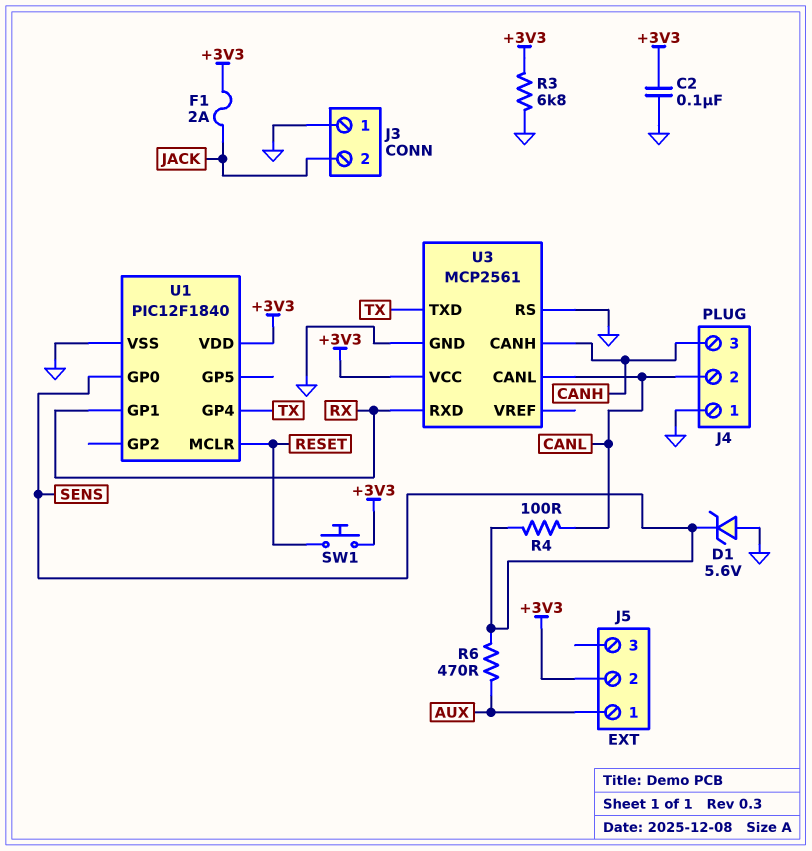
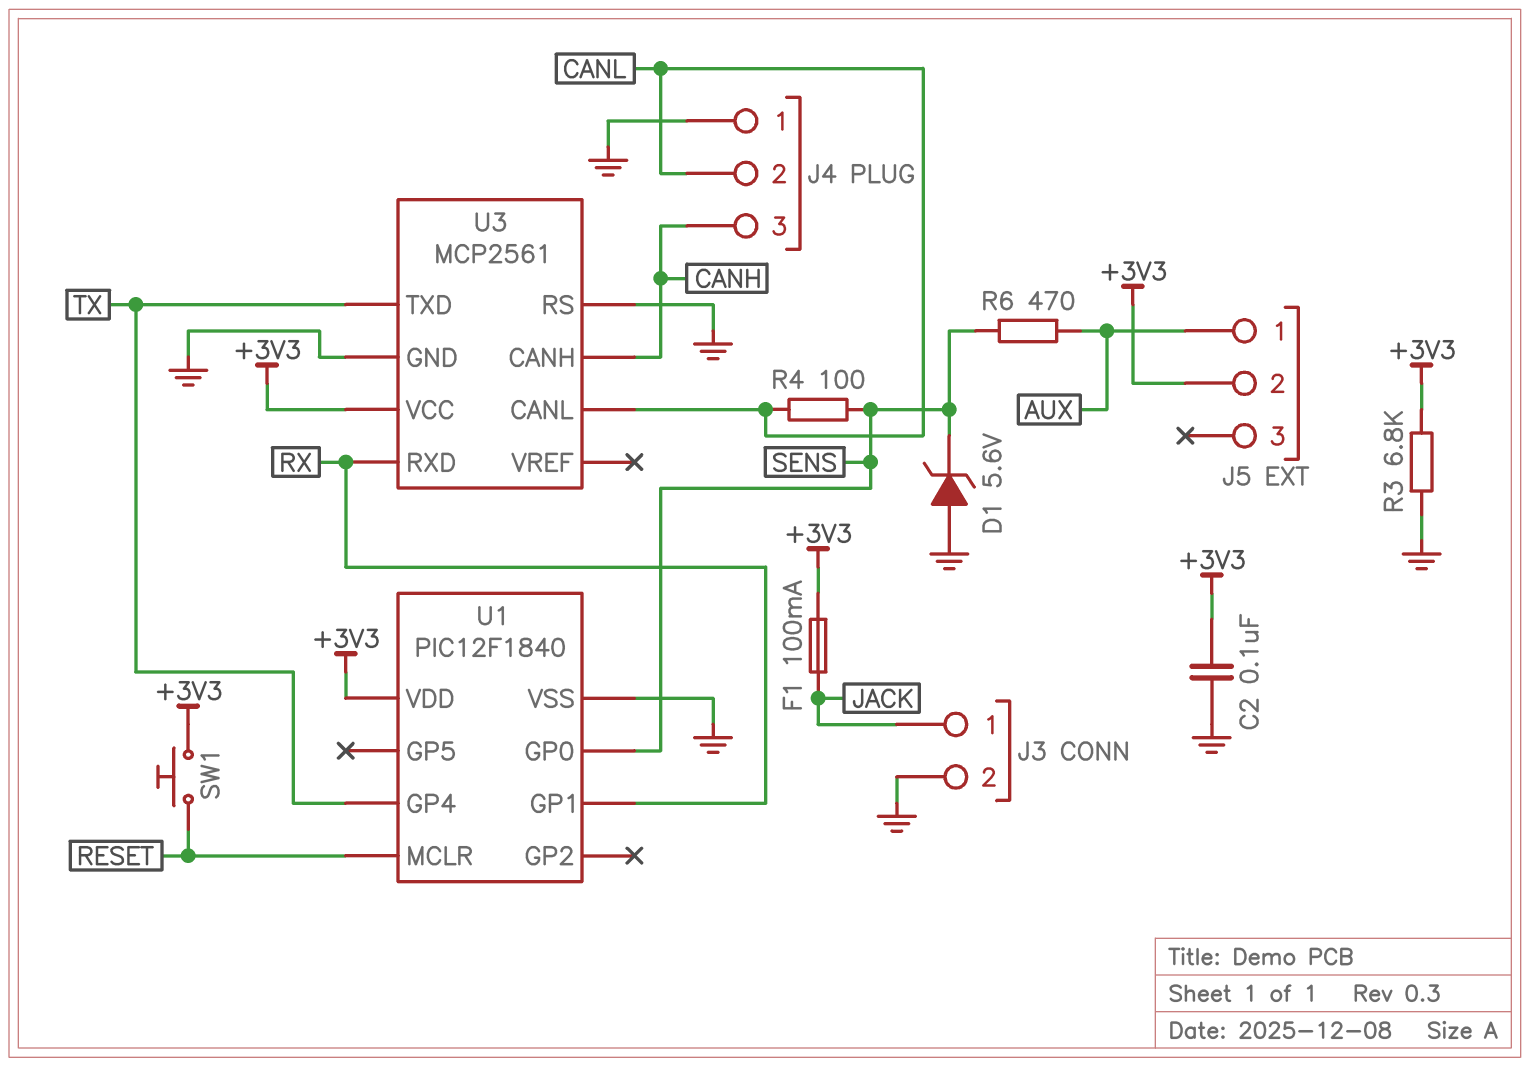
F1: 2A (+3V3, JACK) -> 100mA (+3V3, JACK)
J3 pin 1: GND -> JACK
J3 pin 2: JACK -> GND

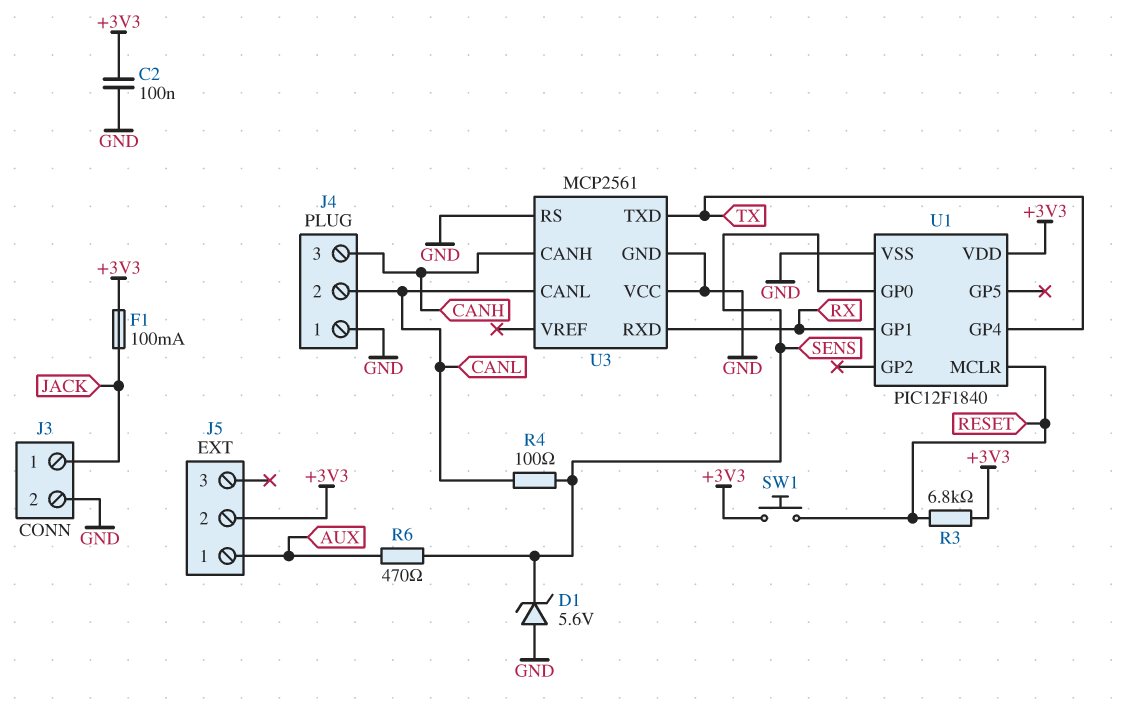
R3: 6.8k (+3V3, GND) -> 6.8k (+3V3, RESET)
U3 pin VCC: +3V3 -> GND

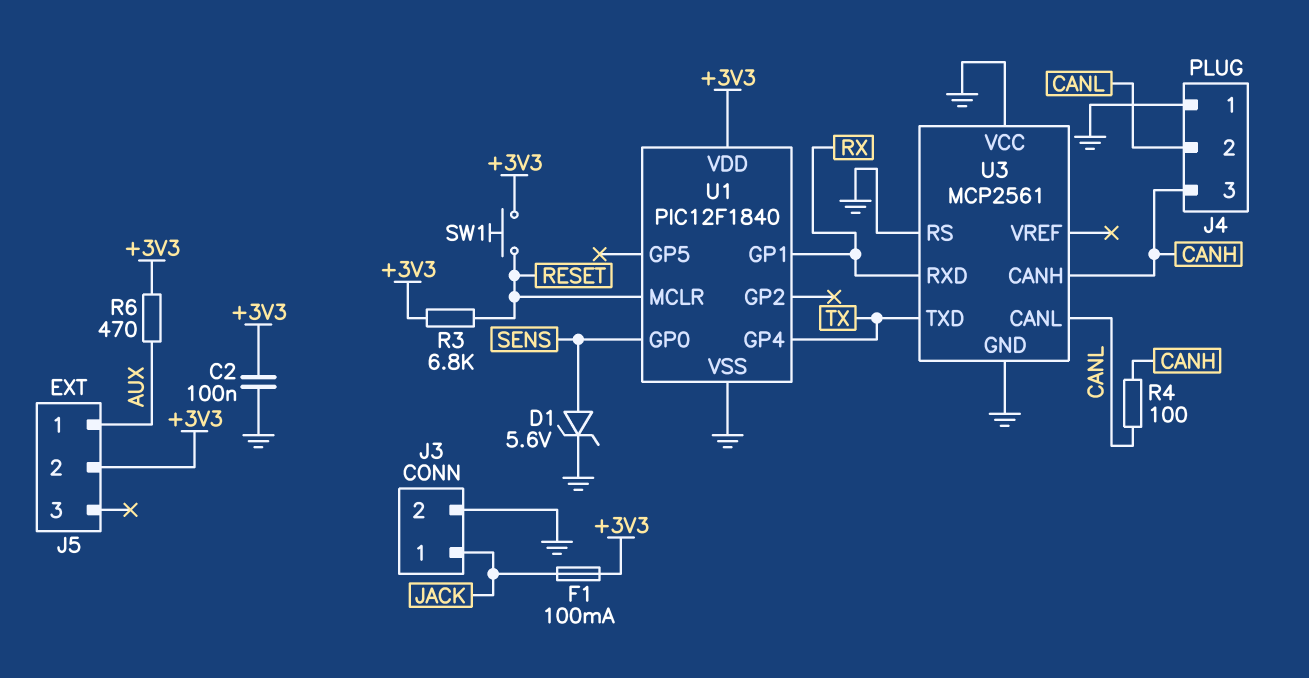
D1: zener 5.6V (A GND, K SENS) -> zener 5.6V (A SENS, K GND)
R4: 100 (CANL, SENS) -> 100 (CANH, CANL)
R6: 470 (AUX, SENS) -> 470 (+3V3, AUX)

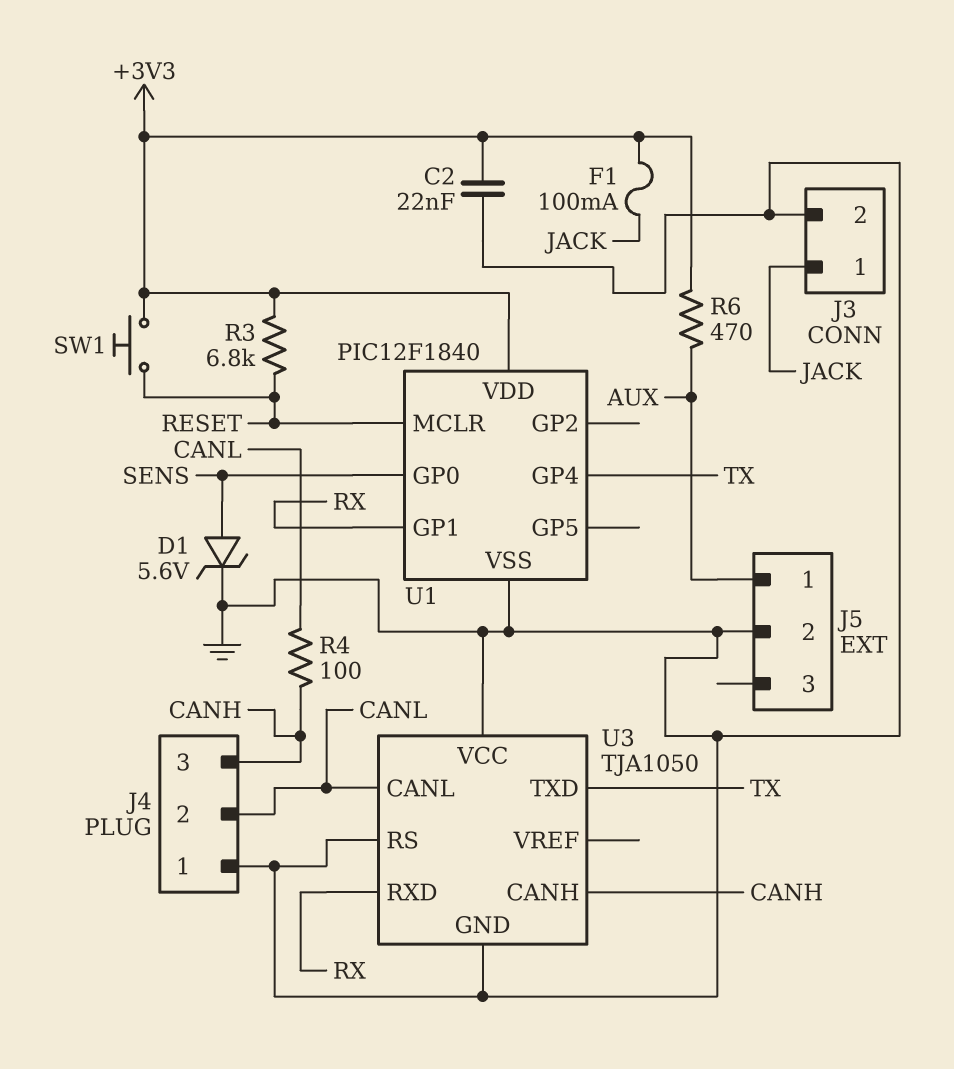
C2: 100nF (+3V3, GND) -> 22nF (+3V3, GND)
J5 pin 2: +3V3 -> GND
U3: MCP2561 -> TJA1050

